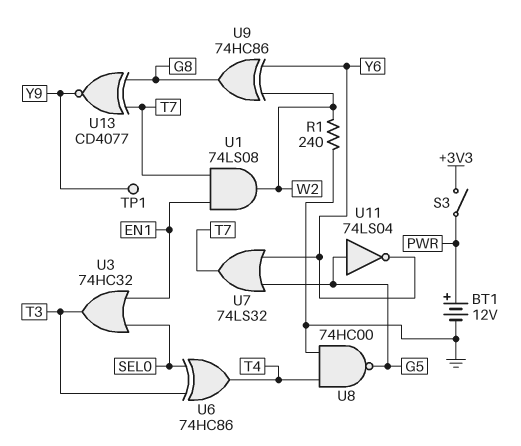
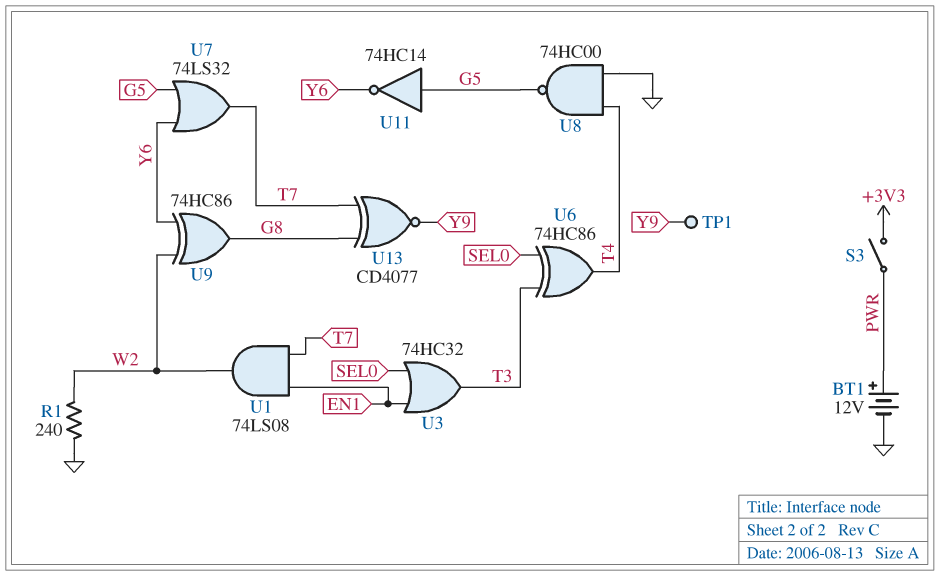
U11: NOT 74LS04 (in G5, out Y6) -> NOT 74HC14 (in G5, out Y6)

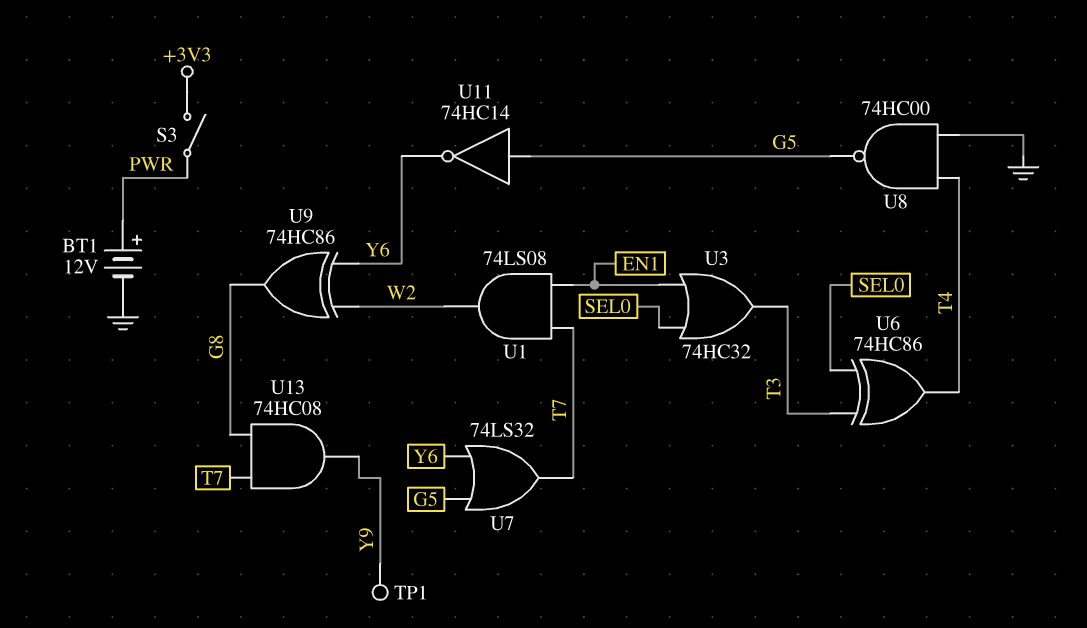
R1: 240 (GND, W2) -> none
U13: XNOR CD4077 (in G8, in T7, out Y9) -> AND 74HC08 (in G8, in T7, out Y9)

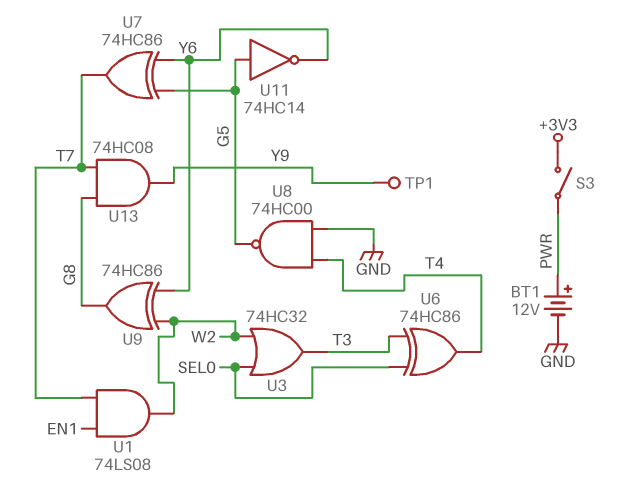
U3: OR 74HC32 (in EN1, in SEL0, out T3) -> OR 74HC32 (in SEL0, in W2, out T3)
U7: OR 74LS32 (in G5, in Y6, out T7) -> XOR 74HC86 (in G5, in Y6, out T7)

